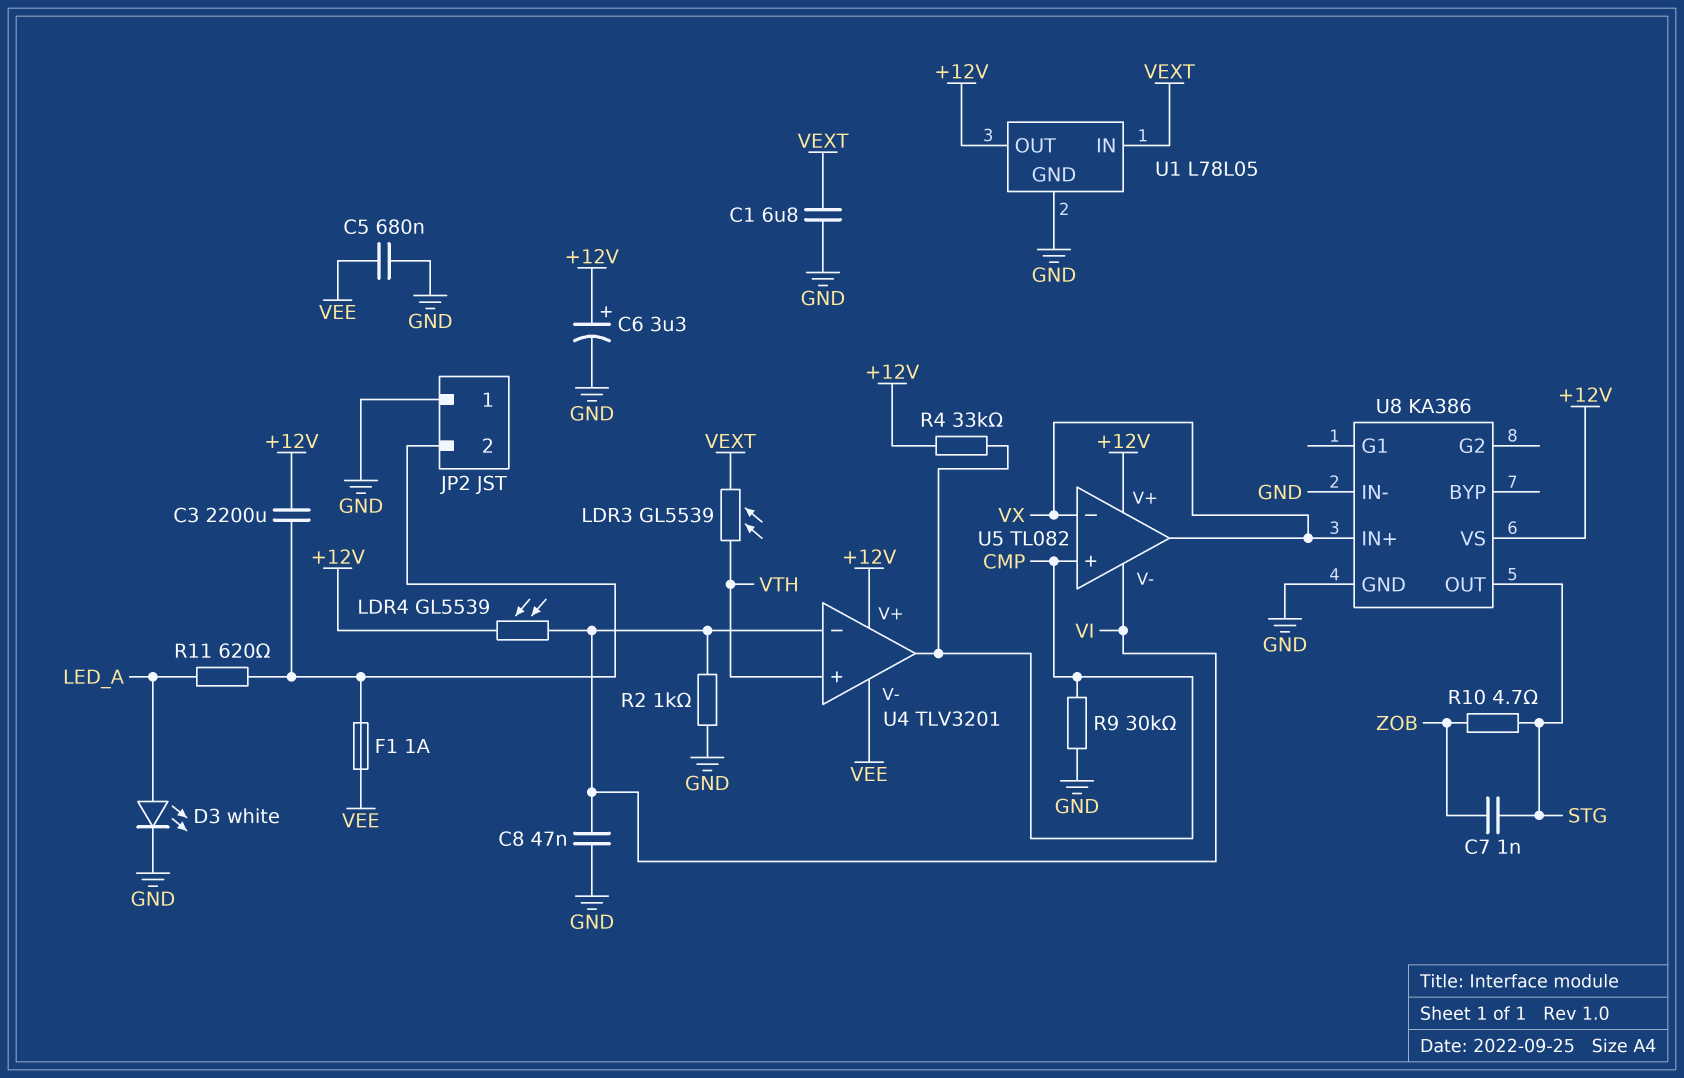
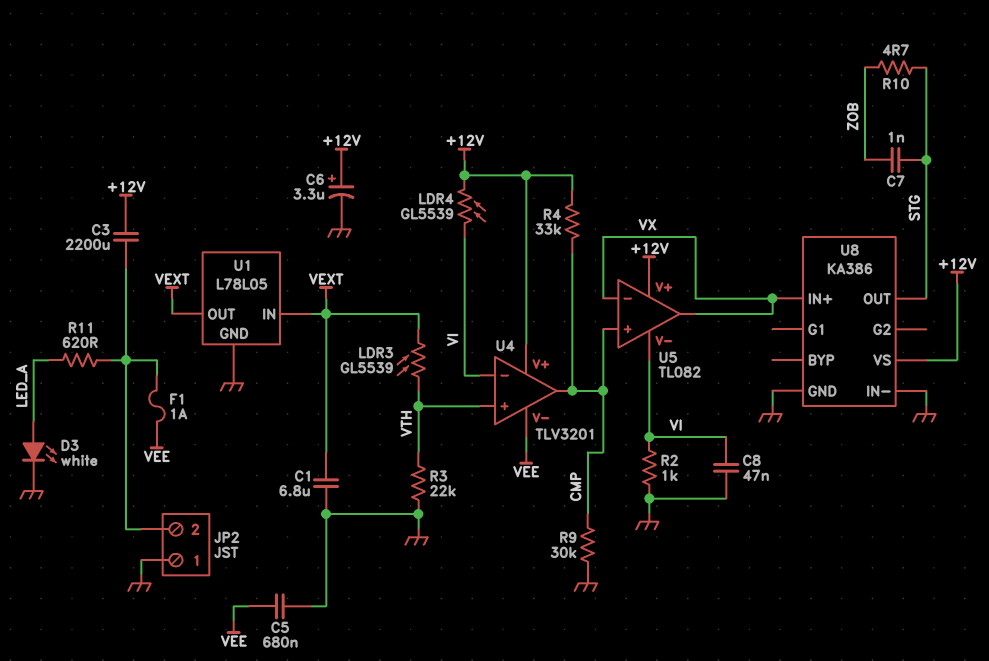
R3: none -> 22k (GND, VTH)
U1 pin OUT: +12V -> VEXT

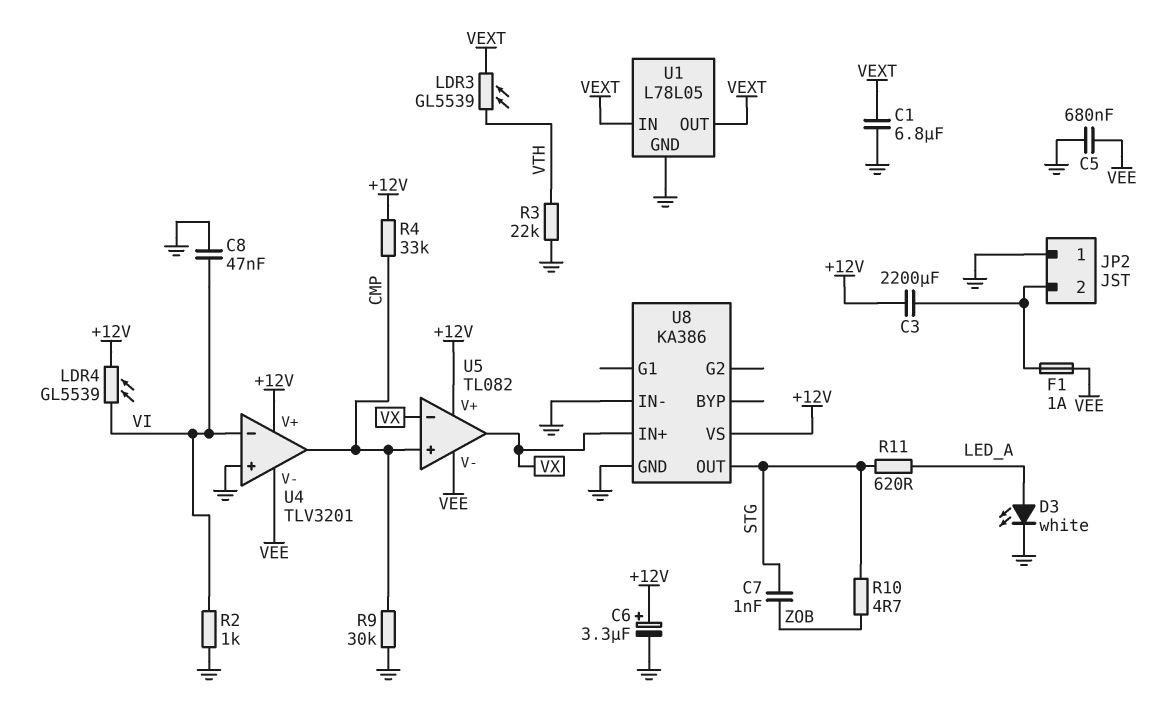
R11: 620 (JP2/2, LED_A) -> 620 (LED_A, STG)
U4 pin in+: VTH -> GND
U5 pin V-: VI -> VEE

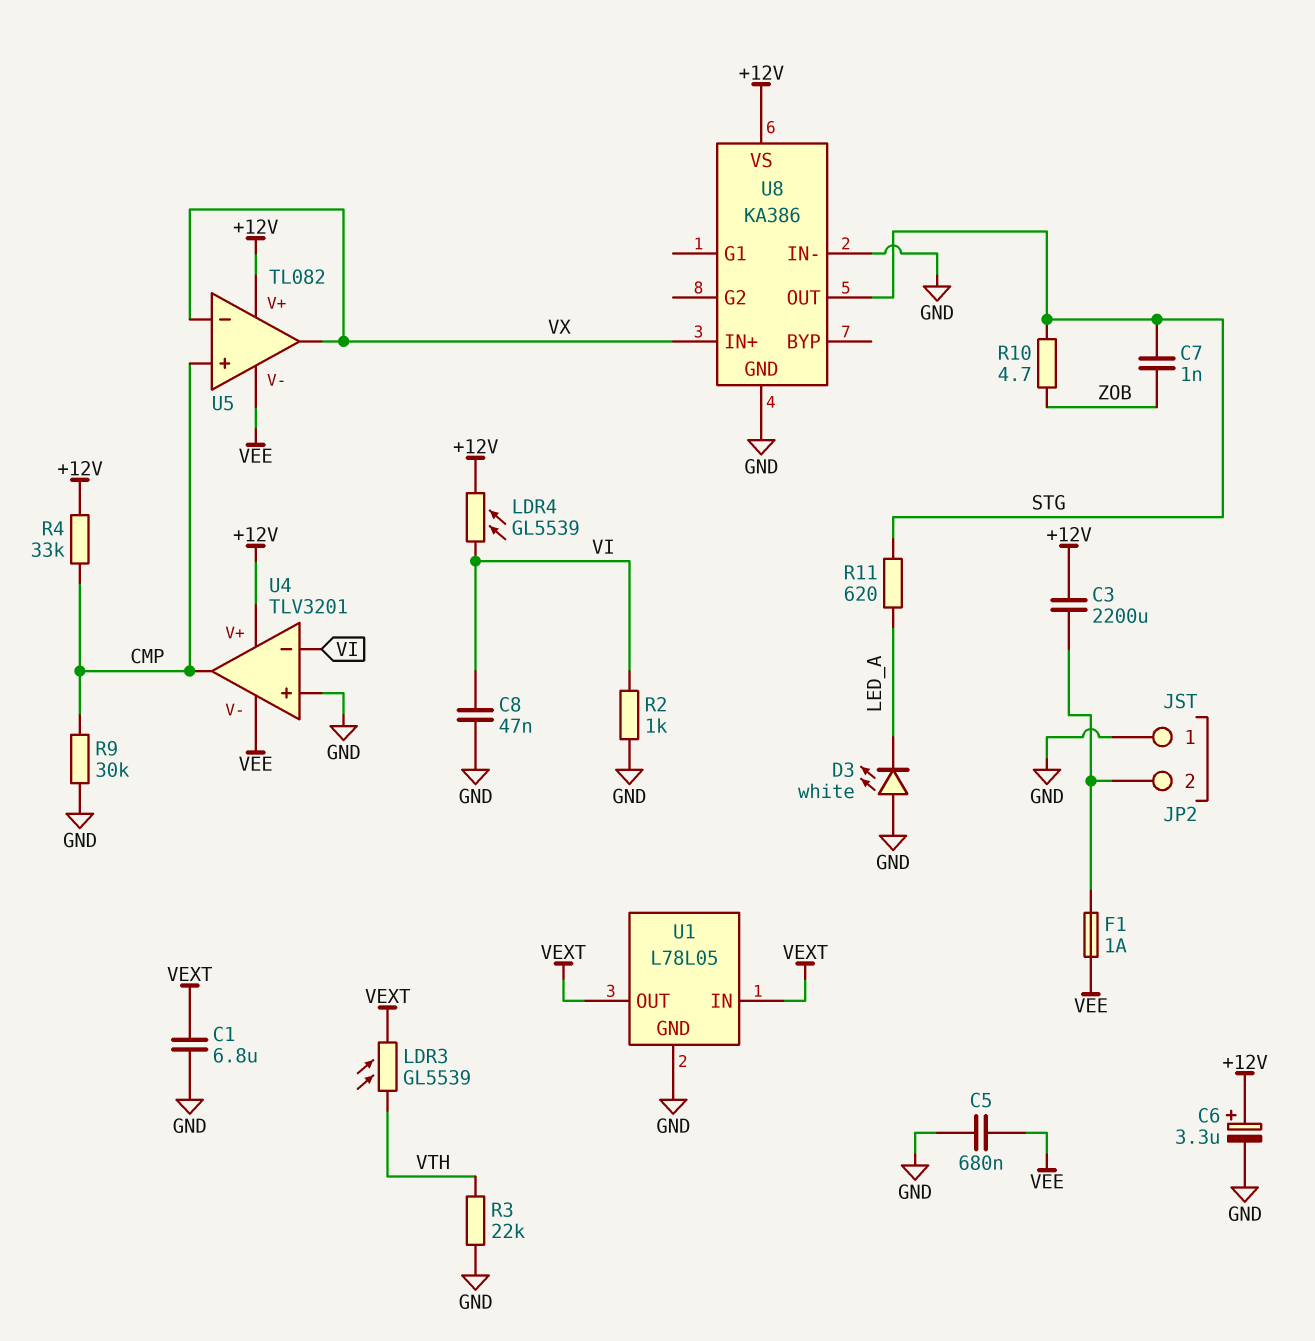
D3: LED white (A LED_A, K GND) -> LED white (A GND, K LED_A)

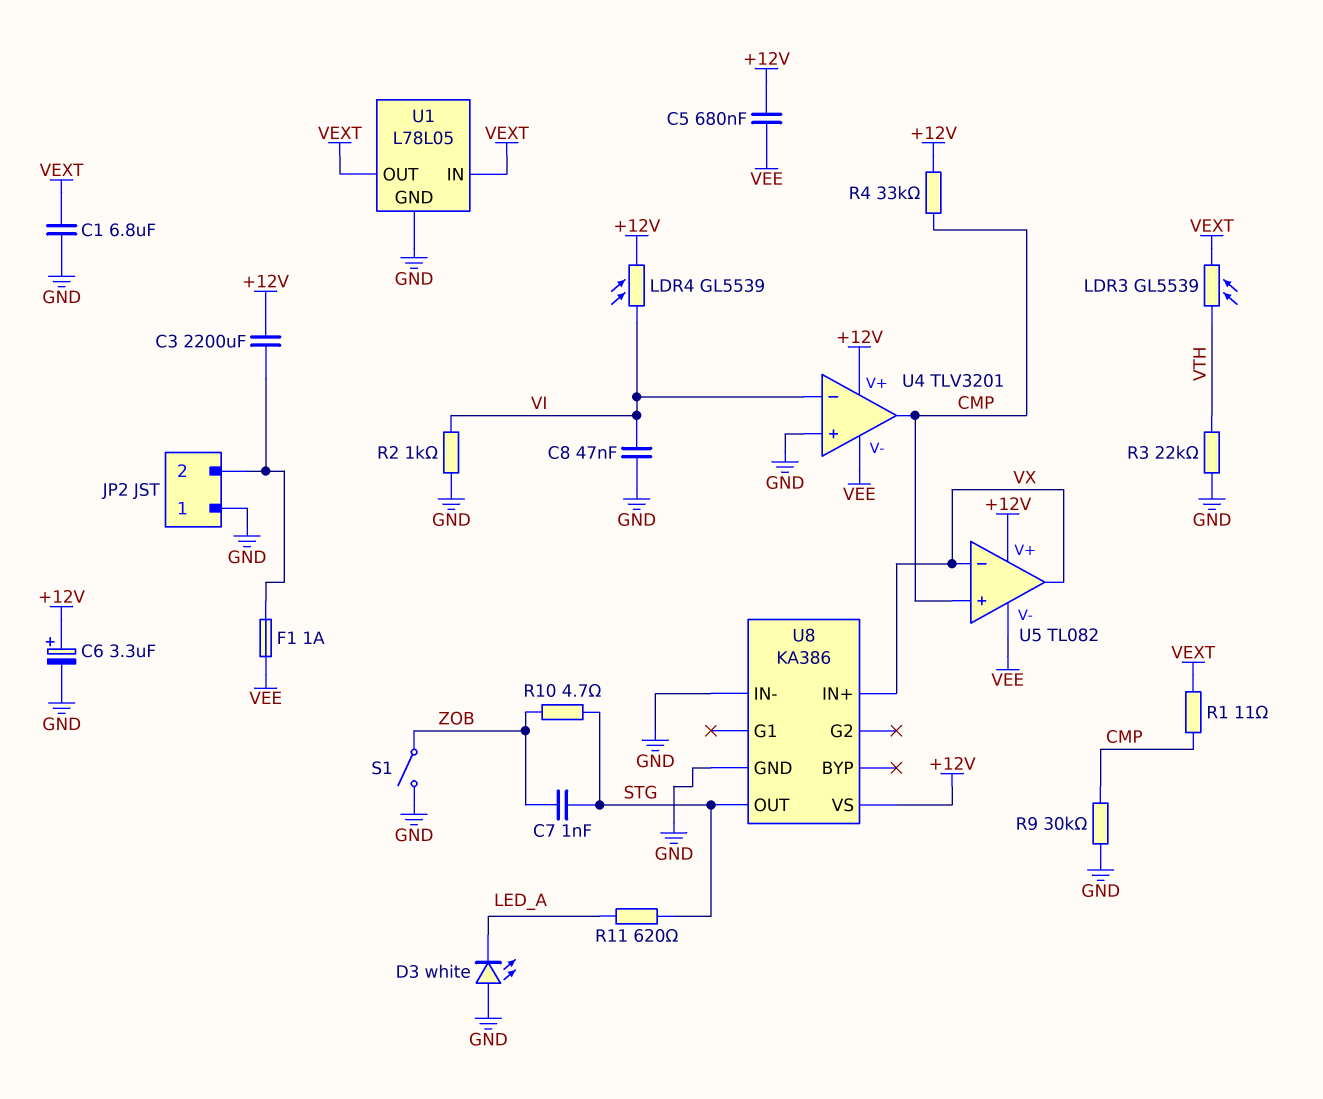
C5: 680nF (GND, VEE) -> 680nF (+12V, VEE)
R1: none -> 11 (CMP, VEXT)
S1: none -> switch (GND, ZOB)

